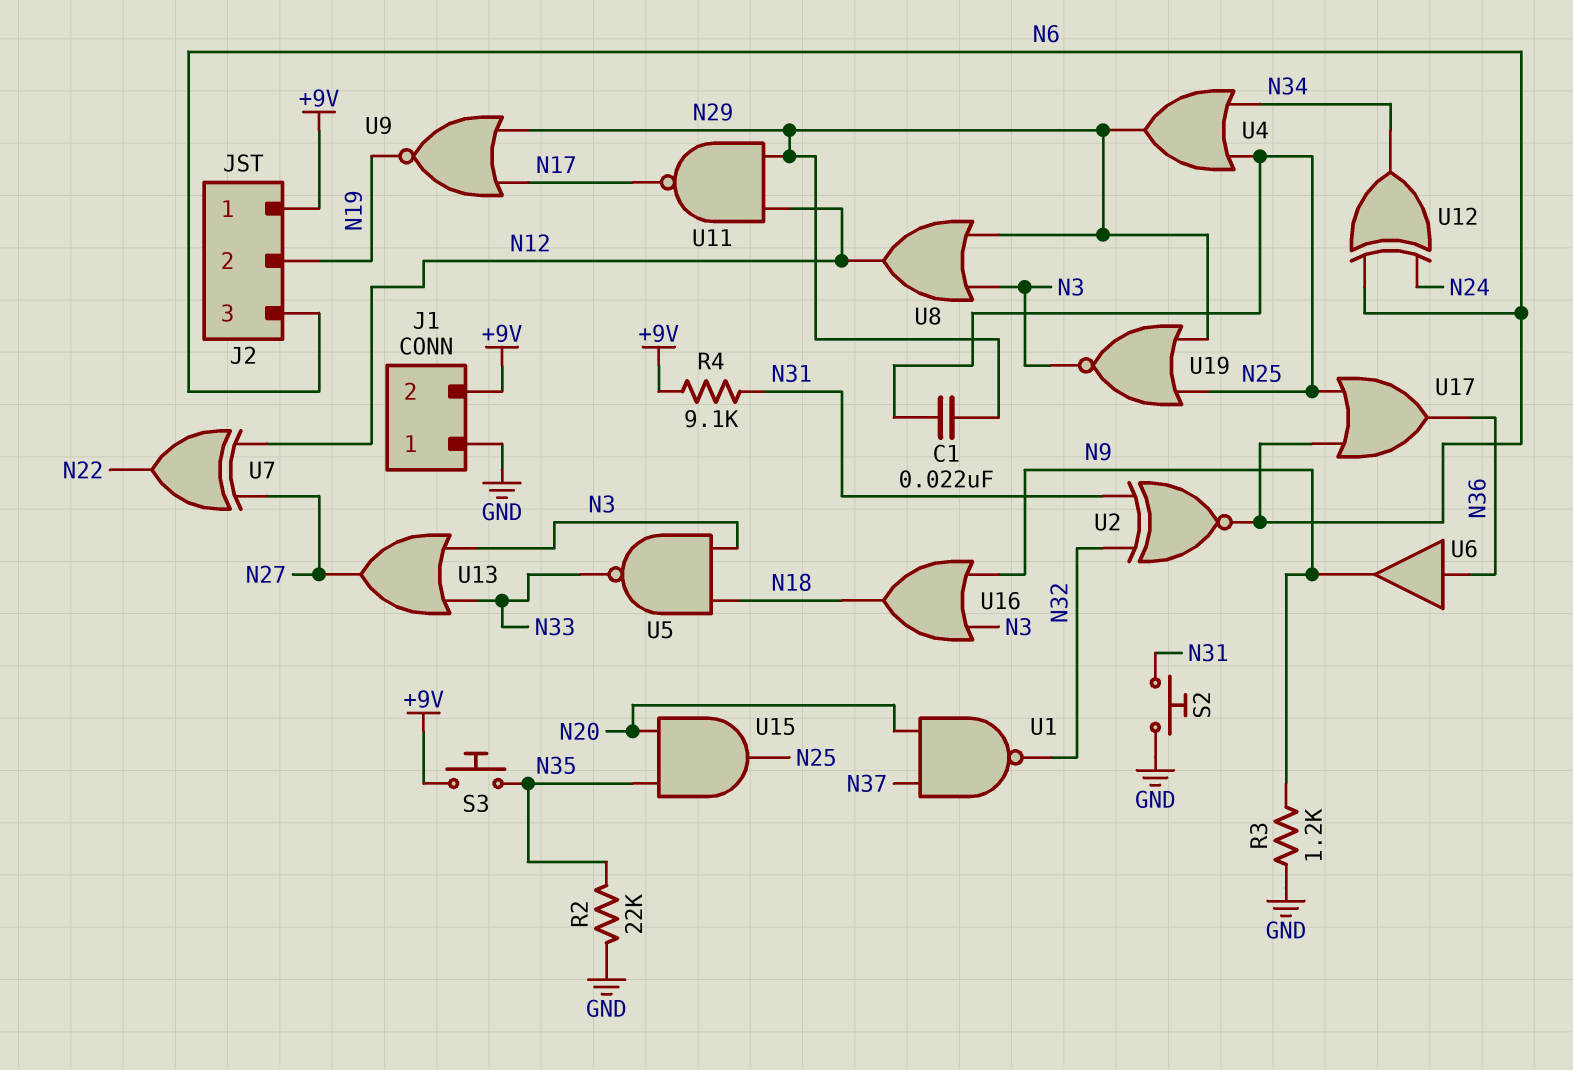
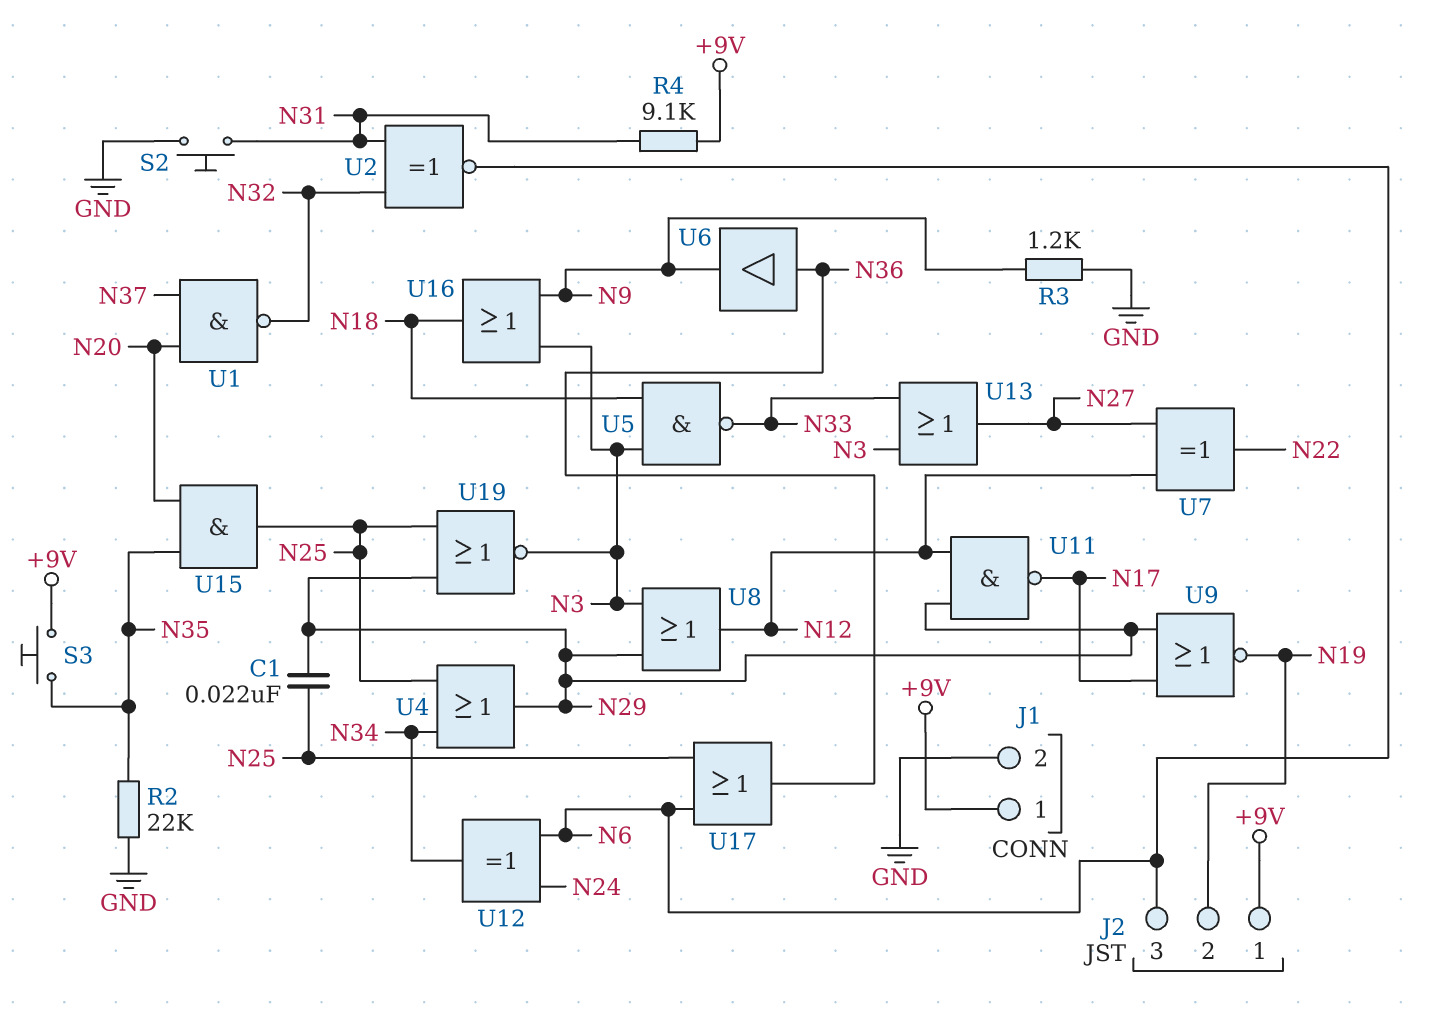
J1 pin 1: GND -> +9V
J1 pin 2: +9V -> GND

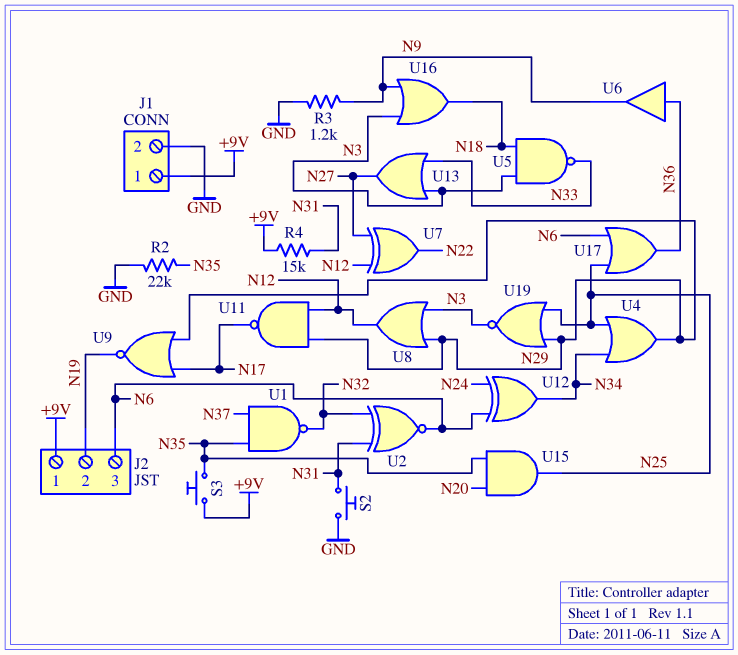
C1: 22nF (N25, N29) -> none
R4: 9.1k (+9V, N31) -> 15k (+9V, N31)
U1: NAND (in N20, in N37, out N32) -> NAND (in N35, in N37, out N32)

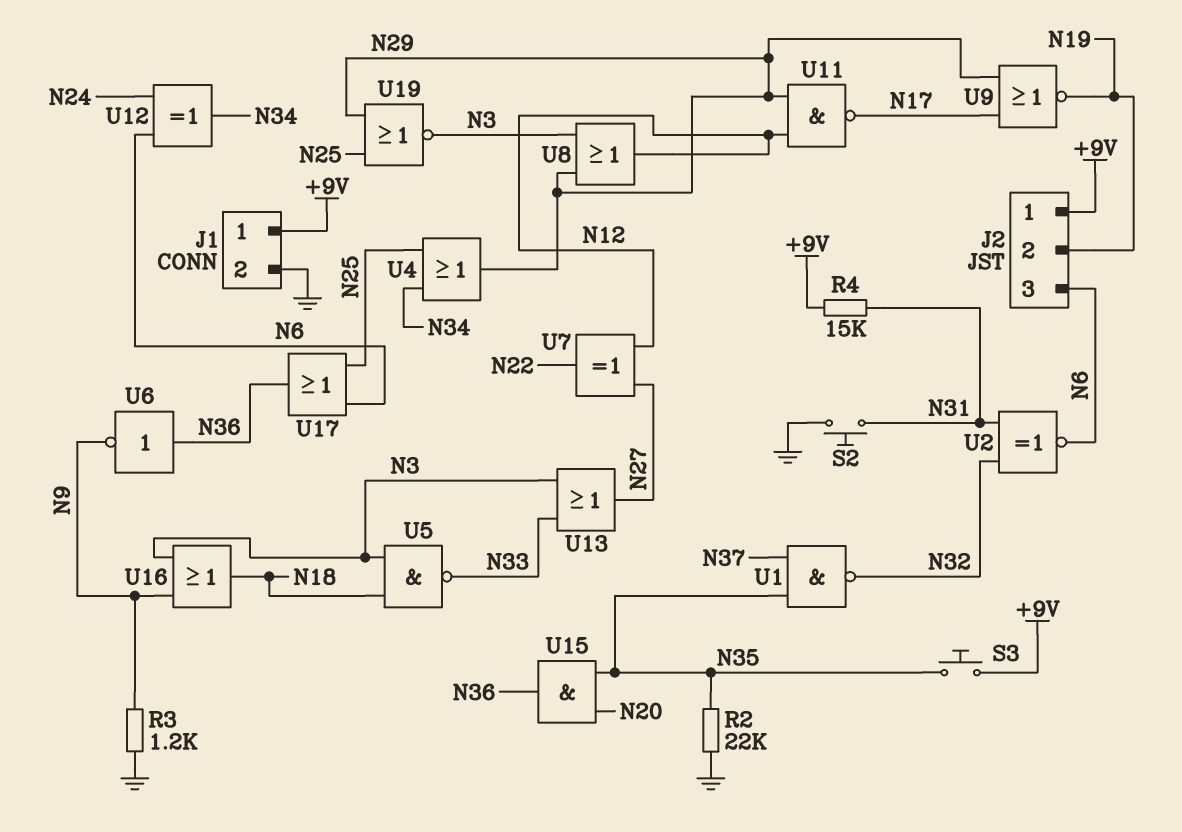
U6: buffer (in N36, out N9) -> NOT (in N36, out N9)
U15: AND (in N20, in N35, out N25) -> AND (in N20, in N35, out N36)

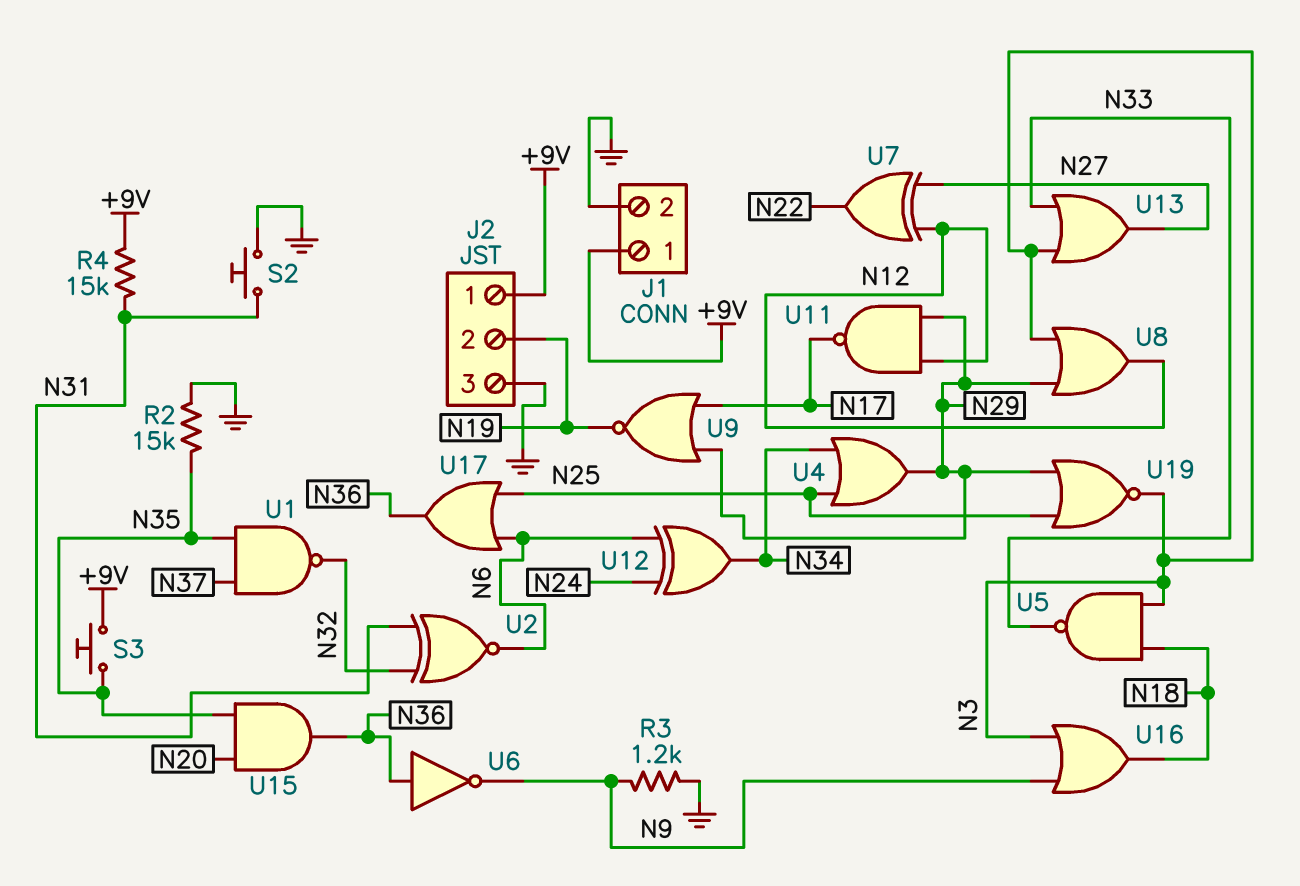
J2 pin 3: N6 -> GND
R2: 22k (GND, N35) -> 15k (GND, N35)

